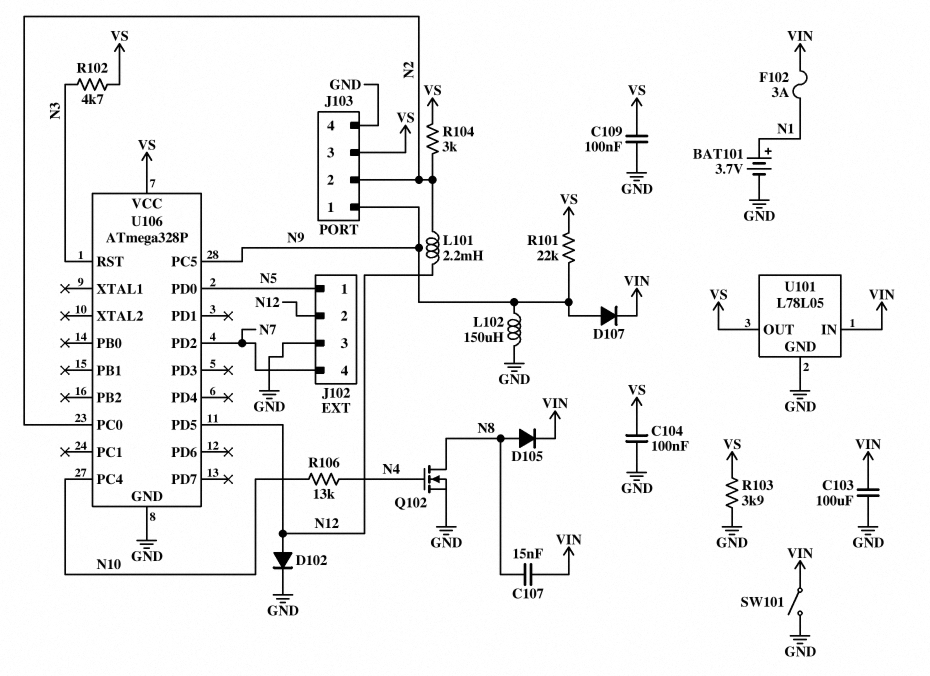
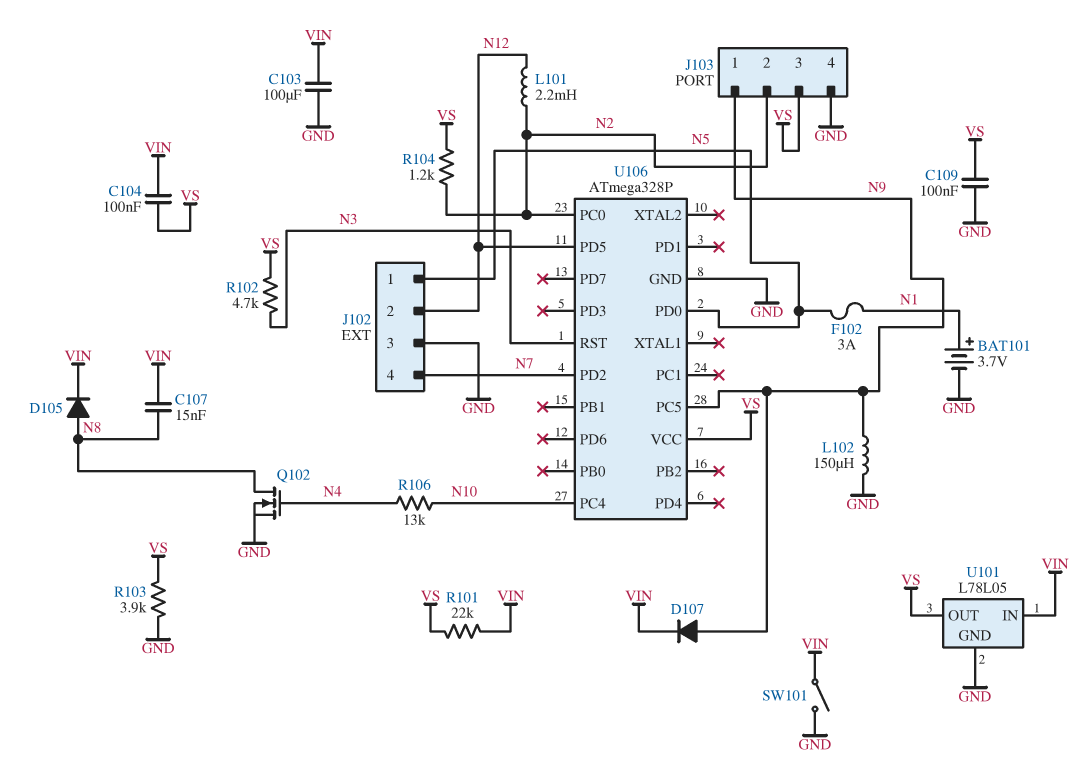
C104: 100nF (GND, VS) -> 100nF (VIN, VS)
D102: diode (A N12, K GND) -> none
F102: 3A (N1, VIN) -> 3A (N1, N5)
R101: 22k (N9, VS) -> 22k (VIN, VS)
R104: 3k (N2, VS) -> 1.2k (N2, VS)

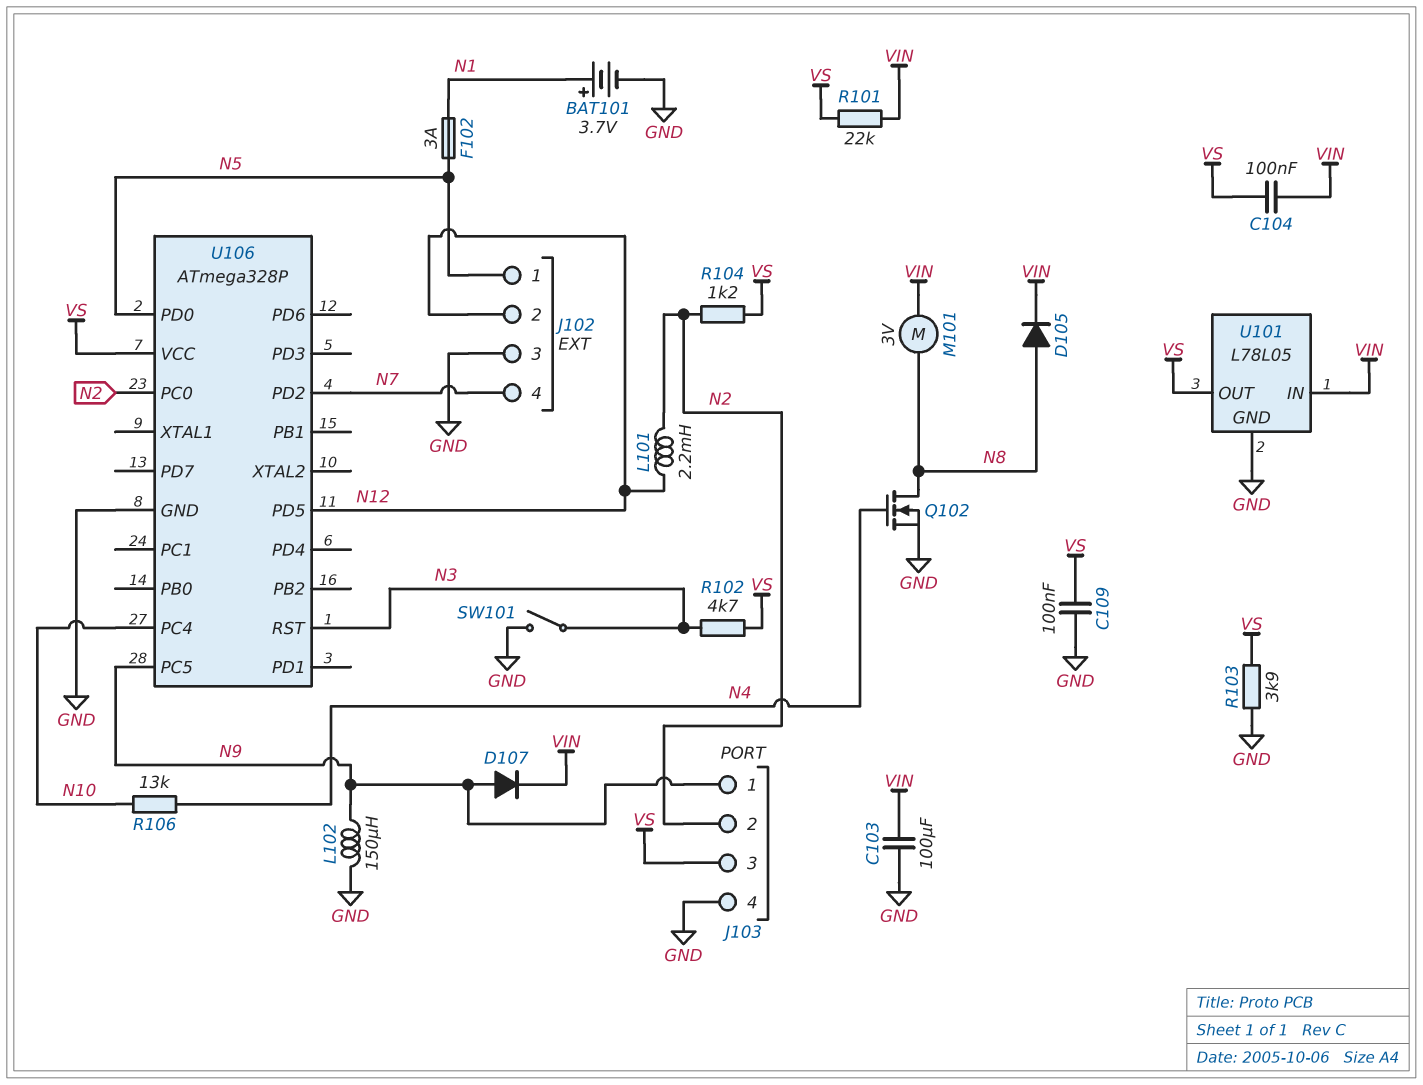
C107: 15nF (N8, VIN) -> none
M101: none -> motor 3V (N8, VIN)
SW101: switch (GND, VIN) -> switch (GND, N3)

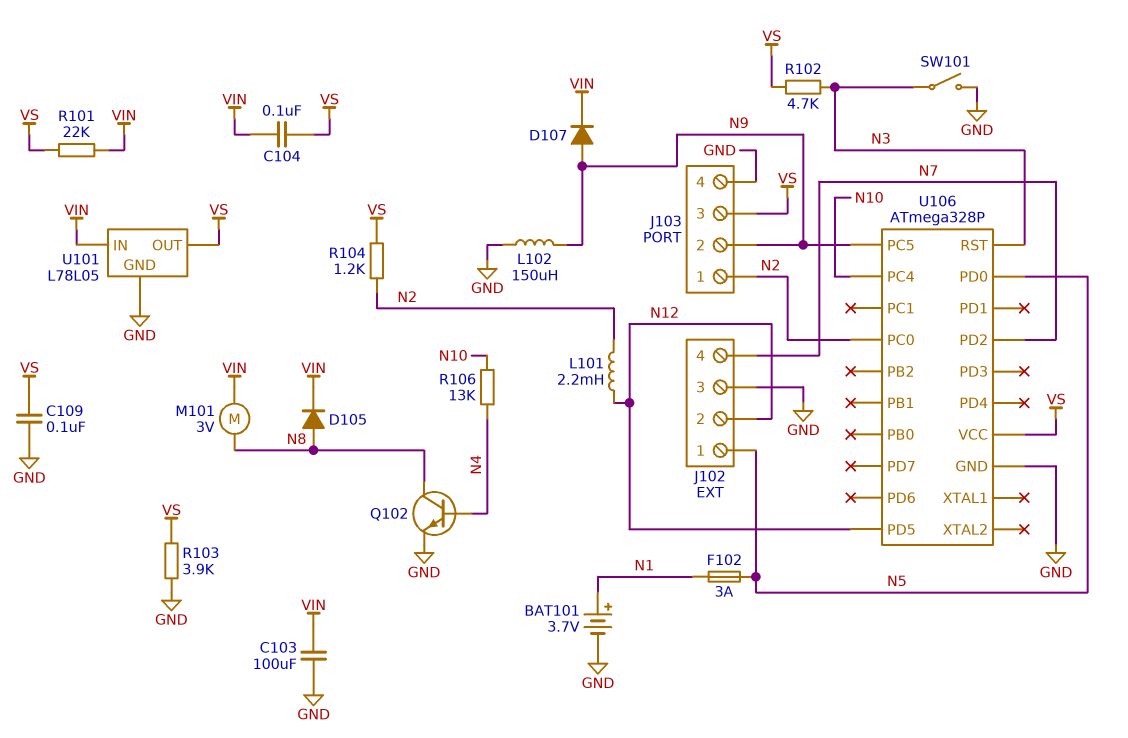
J103 pin 1: N9 -> N2
J103 pin 2: N2 -> N9
Q102: NMOS (G N4, D N8, S GND) -> NPN (B N4, C N8, E GND)

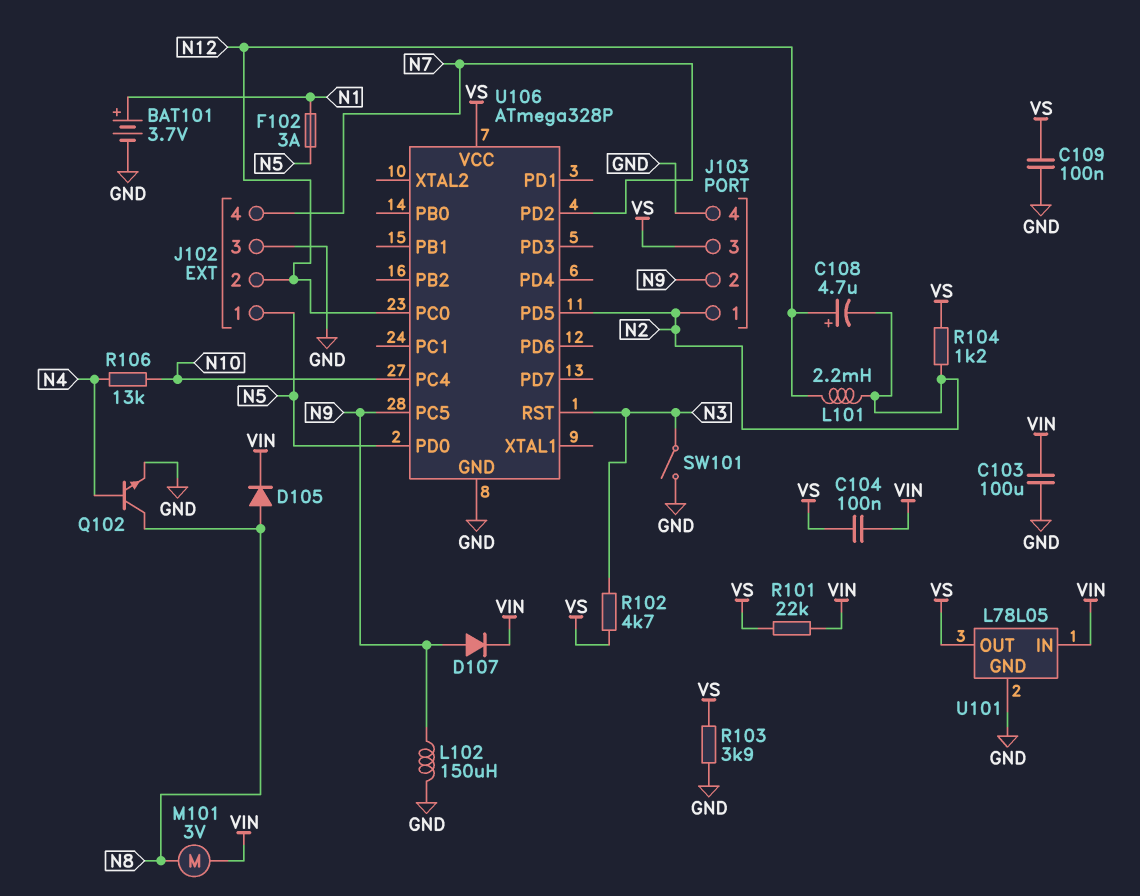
C108: none -> 4.7uF (plus N12, minus N2)
U106 pin PC0: N2 -> N12
U106 pin PD5: N12 -> N2

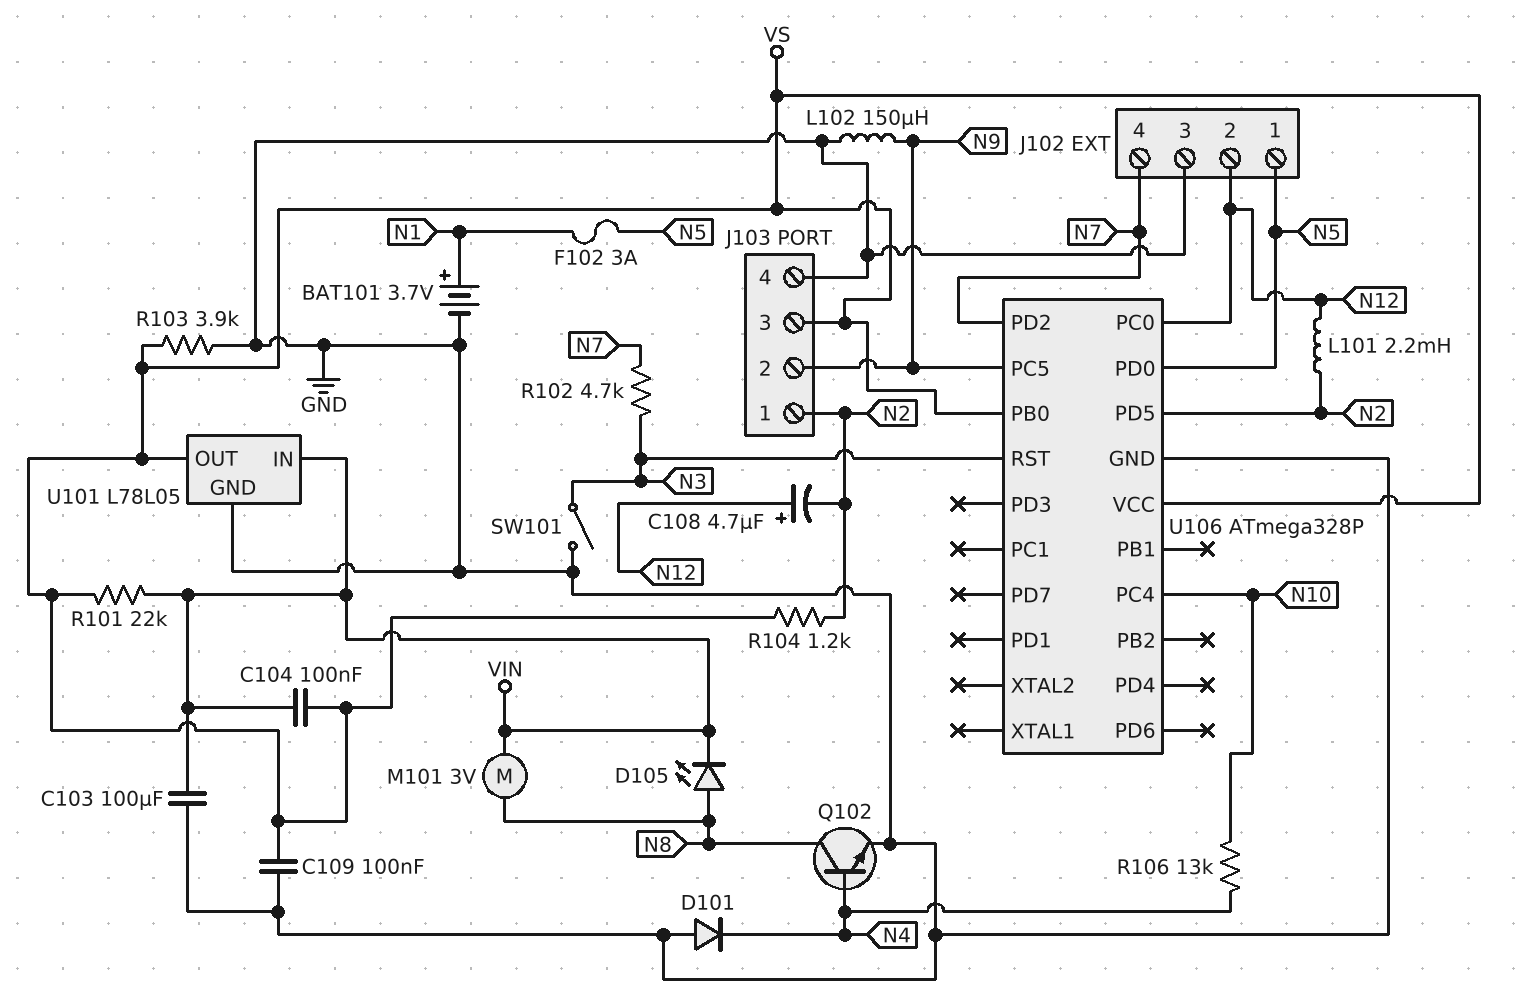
D101: none -> diode (A GND, K N4)
D105: diode (A N8, K VIN) -> LED (A N8, K VIN)
D107: diode (A N9, K VIN) -> none
R102: 4.7k (N3, VS) -> 4.7k (N3, N7)
U106 pin PB0: none -> VS

